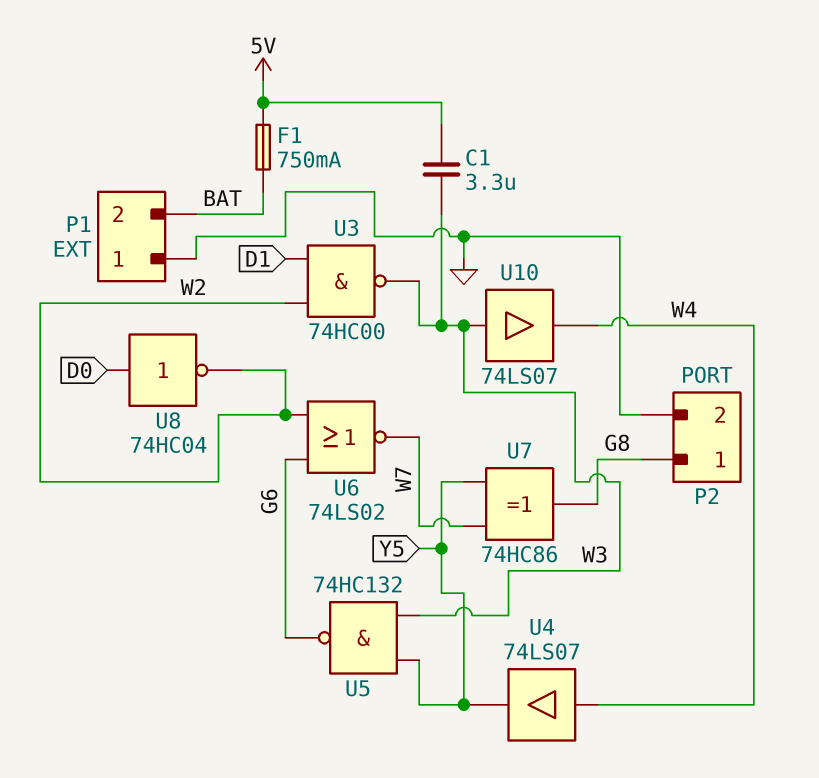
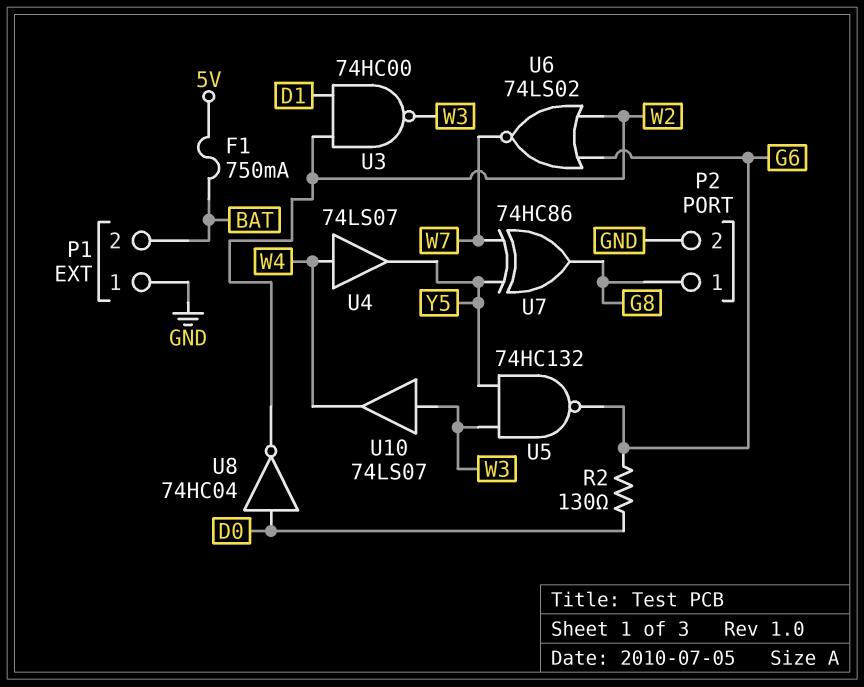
C1: 3.3uF (5V, W3) -> none
R2: none -> 130 (D0, G6)

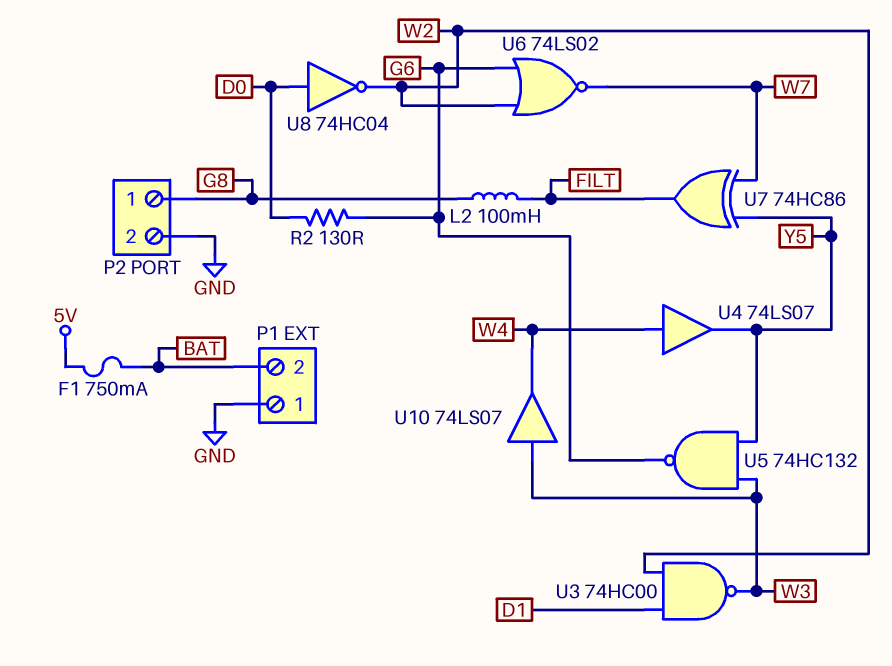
L2: none -> 100mH (FILT, G8)
U7: XOR 74HC86 (in W7, in Y5, out G8) -> XOR 74HC86 (in W7, in Y5, out FILT)

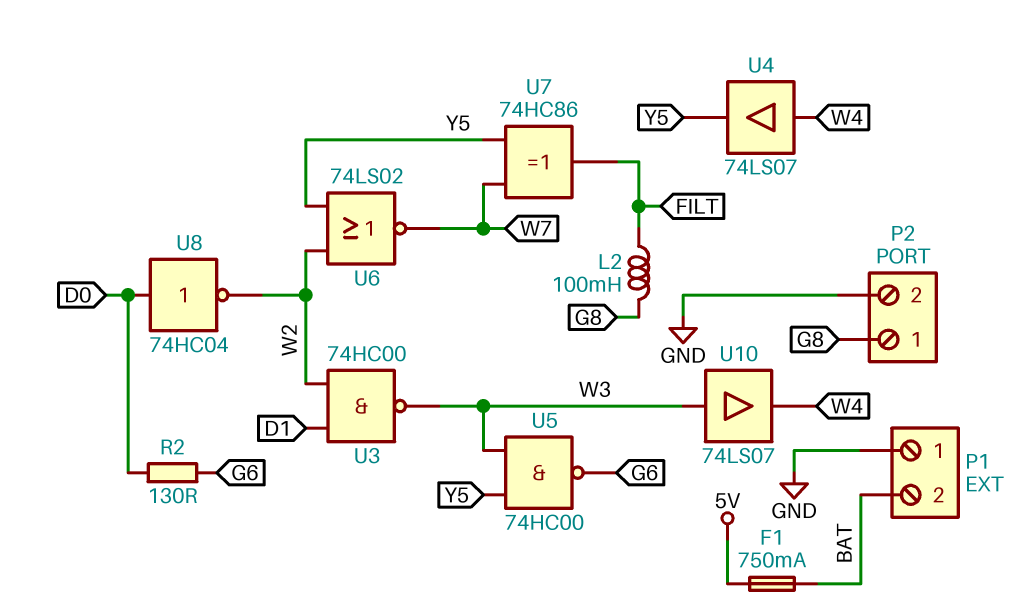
U5: NAND 74HC132 (in W3, in Y5, out G6) -> NAND 74HC00 (in W3, in Y5, out G6)
U6: NOR 74LS02 (in G6, in W2, out W7) -> NOR 74LS02 (in W2, in Y5, out W7)

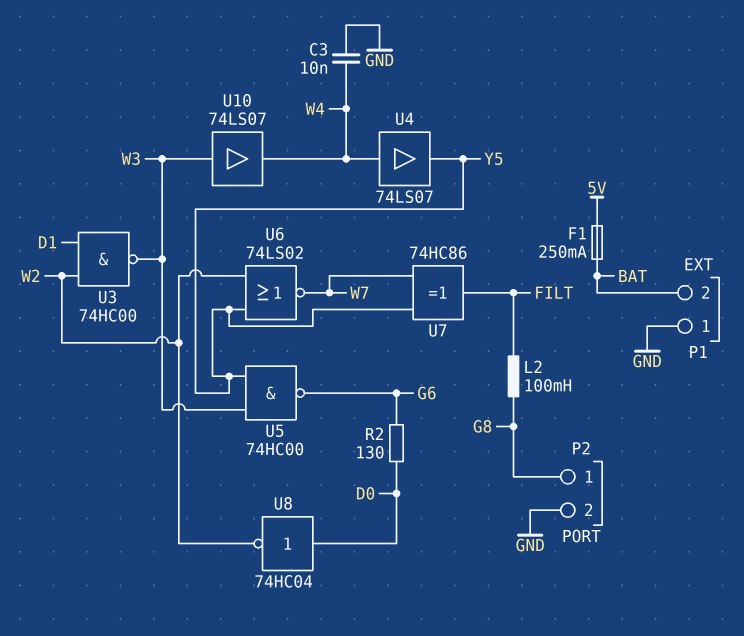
C3: none -> 10nF (GND, W4)
F1: 750mA (5V, BAT) -> 250mA (5V, BAT)

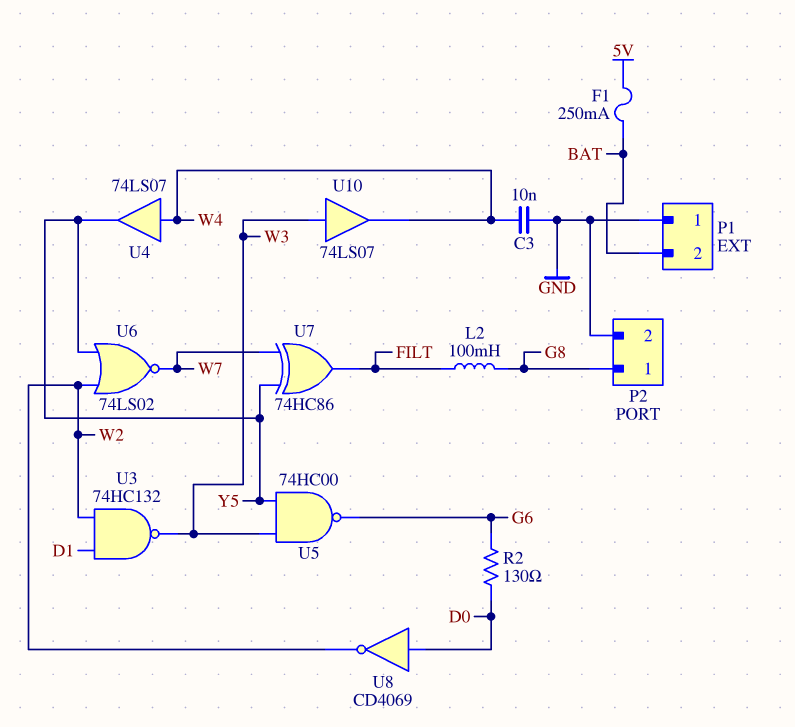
U3: NAND 74HC00 (in D1, in W2, out W3) -> NAND 74HC132 (in D1, in W2, out W3)
U8: NOT 74HC04 (in D0, out W2) -> NOT CD4069 (in D0, out W2)

